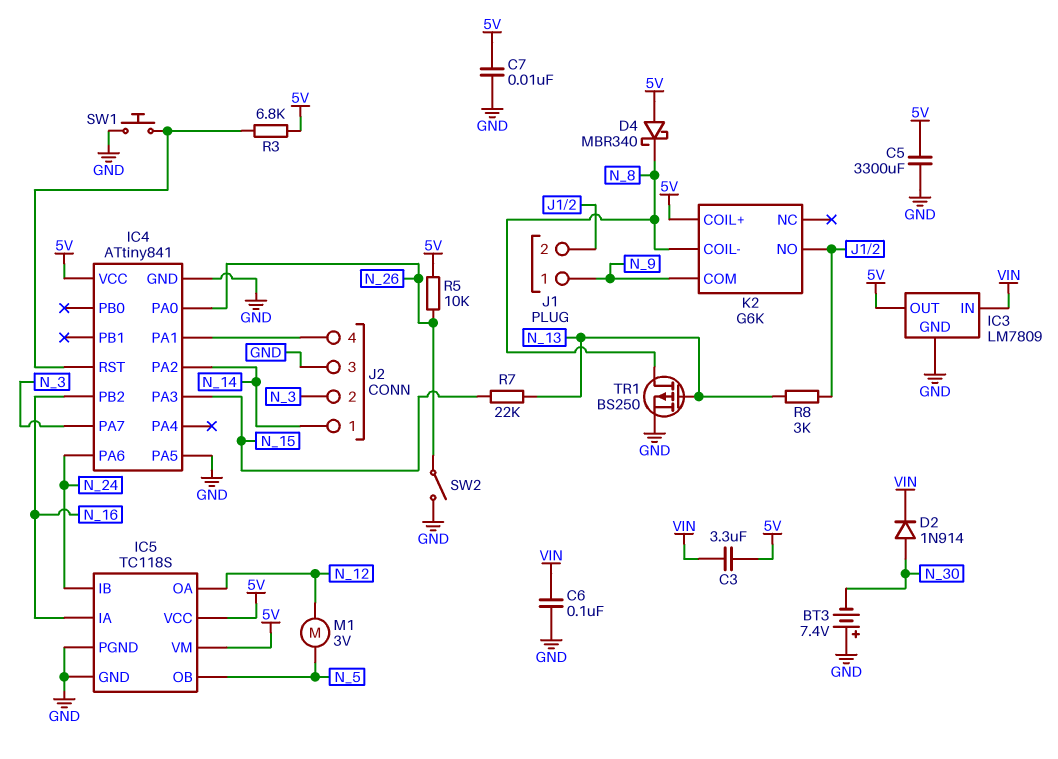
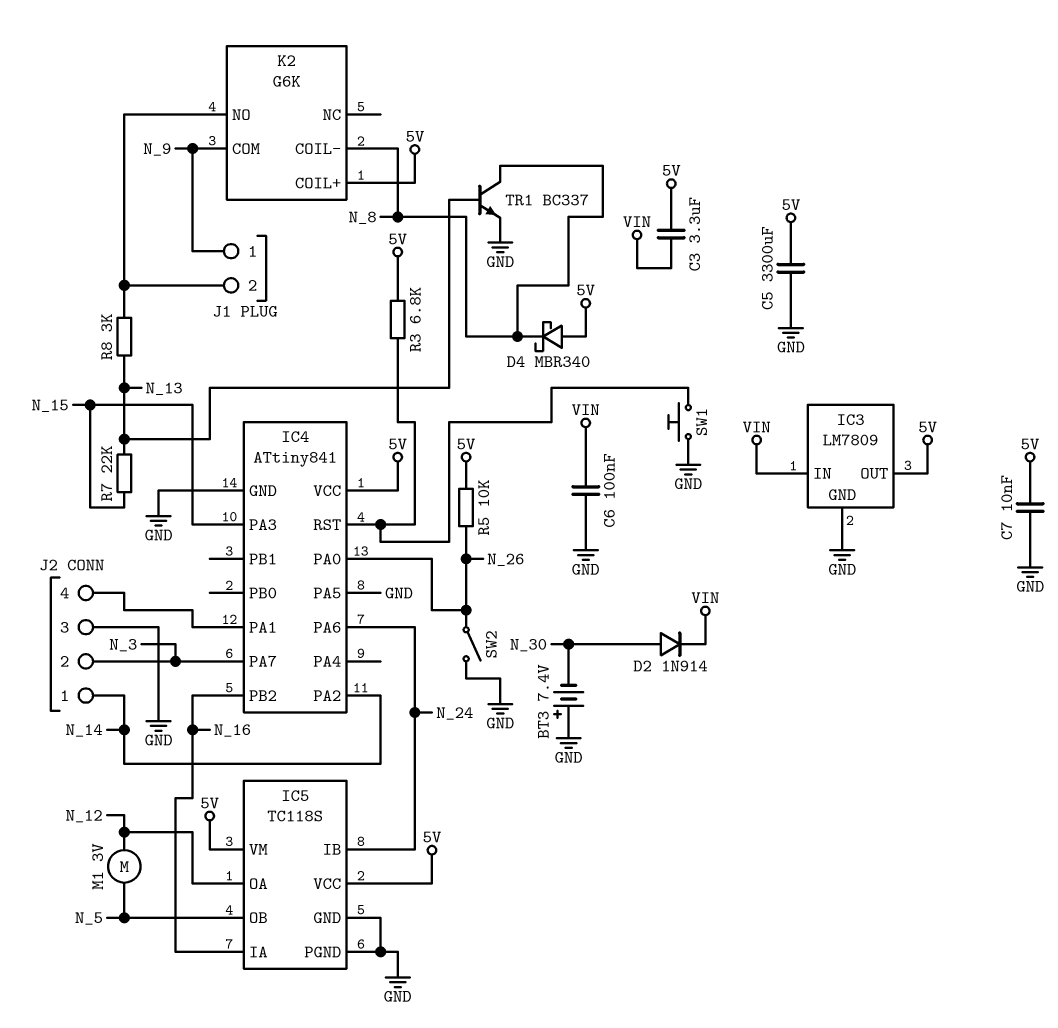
TR1: PMOS BS250 (G N_13, D N_8, S GND) -> NPN BC337 (B N_13, C N_8, E GND)

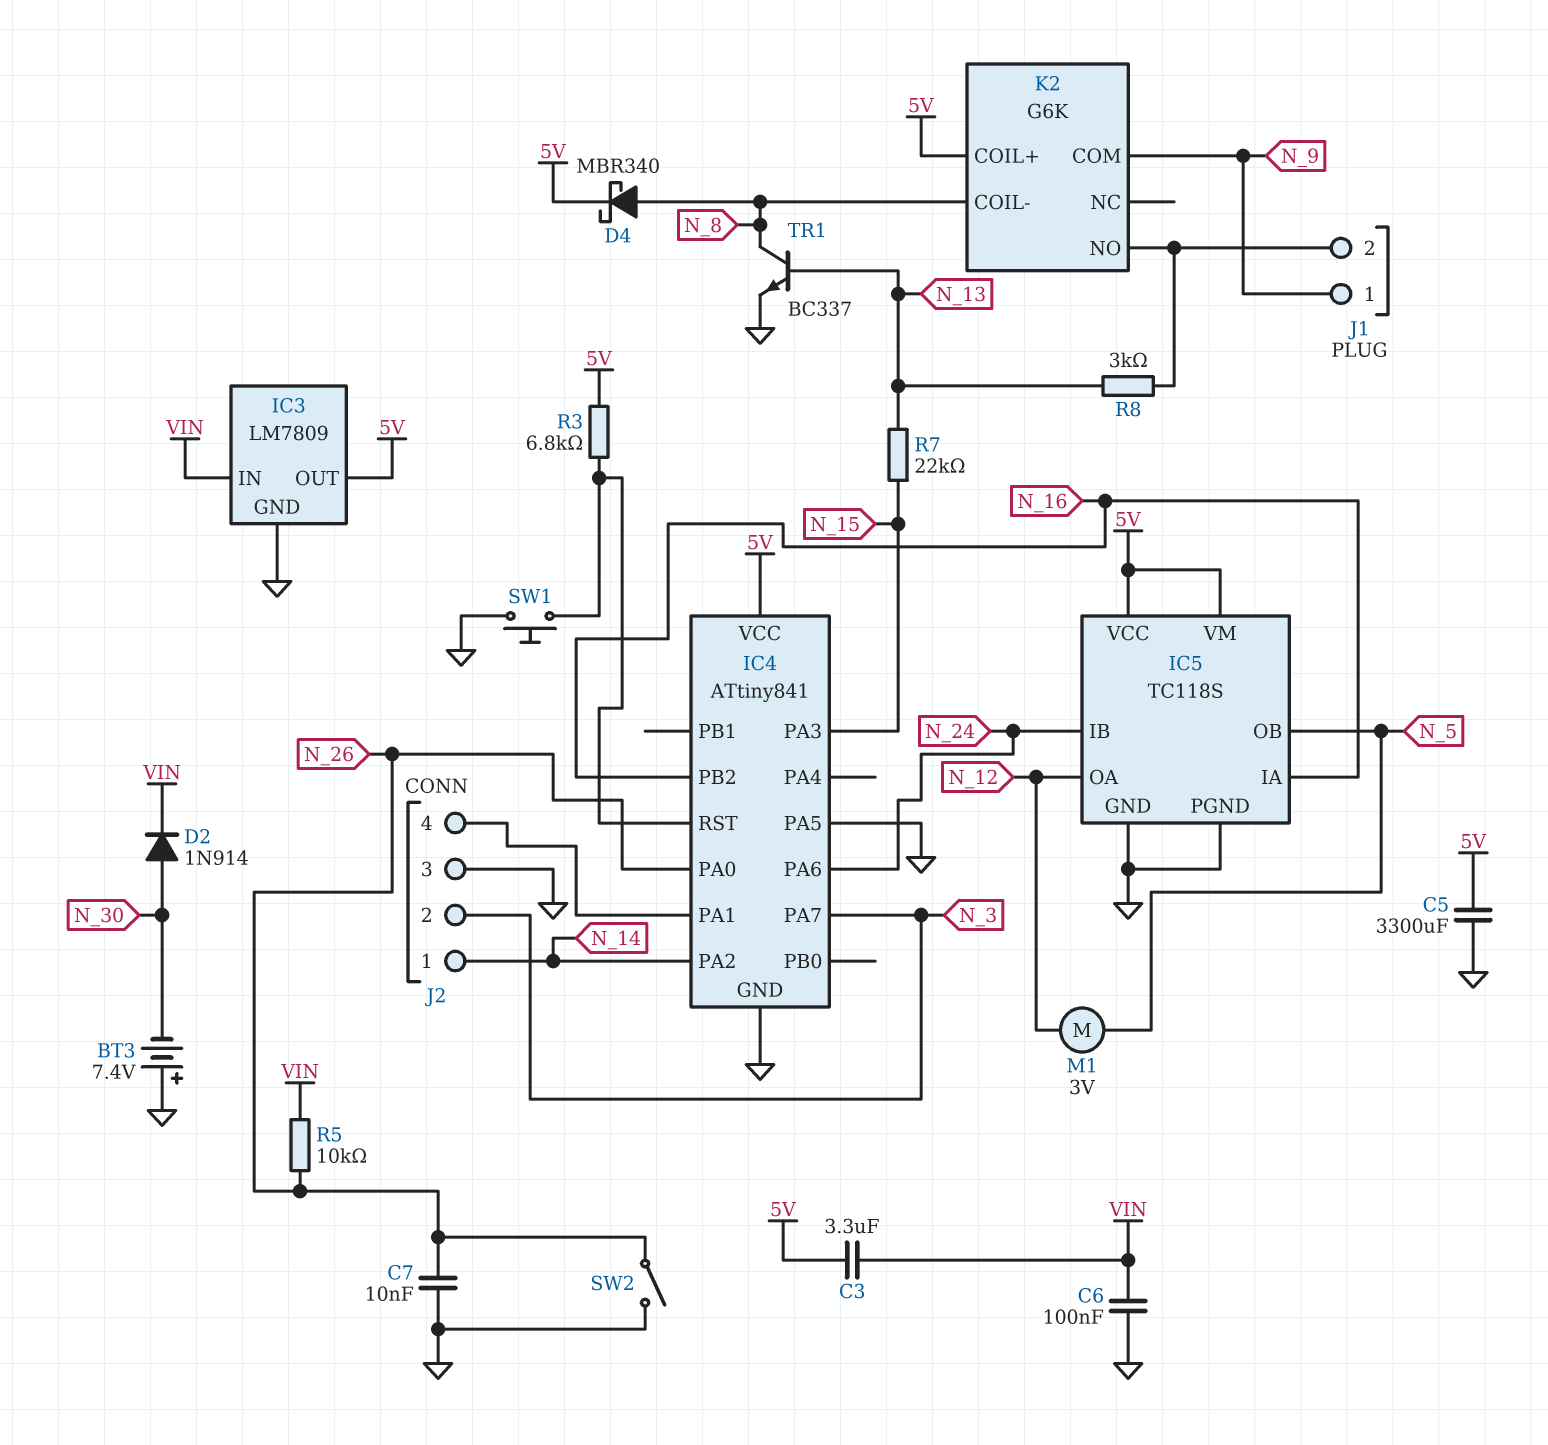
C7: 10nF (5V, GND) -> 10nF (GND, N_26)
D4: schottky MBR340 (A 5V, K N_8) -> schottky MBR340 (A N_8, K 5V)
R5: 10k (5V, N_26) -> 10k (N_26, VIN)

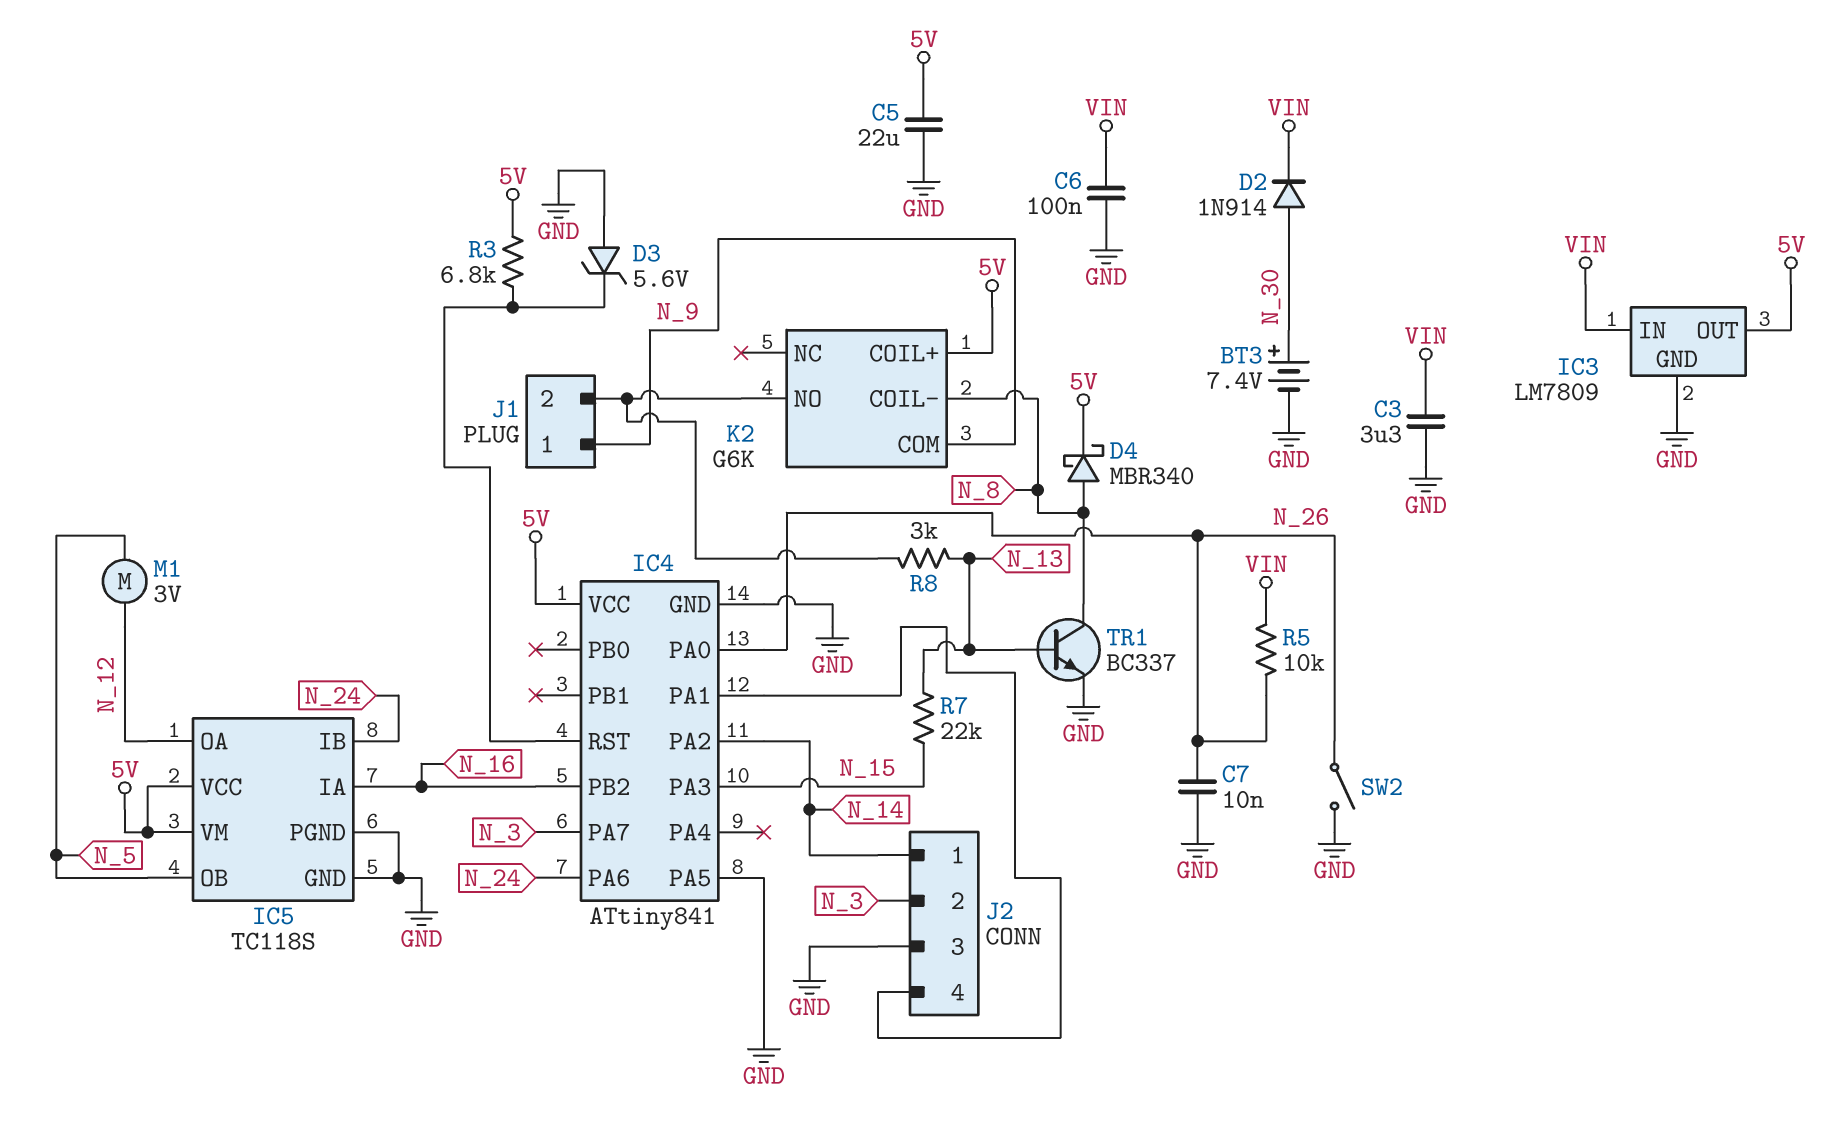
BT3: 7.4V (plus GND, minus N_30) -> 7.4V (plus N_30, minus GND)
C3: 3.3uF (5V, VIN) -> 3.3uF (GND, VIN)
C5: 3300uF (5V, GND) -> 22uF (5V, GND)
D3: none -> zener 5.6V (A GND, K IC4/RST)
SW1: button (GND, IC4/RST) -> none

